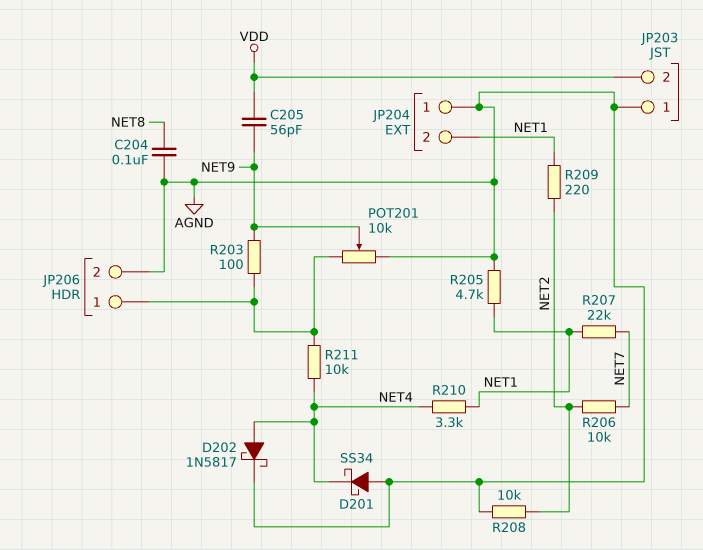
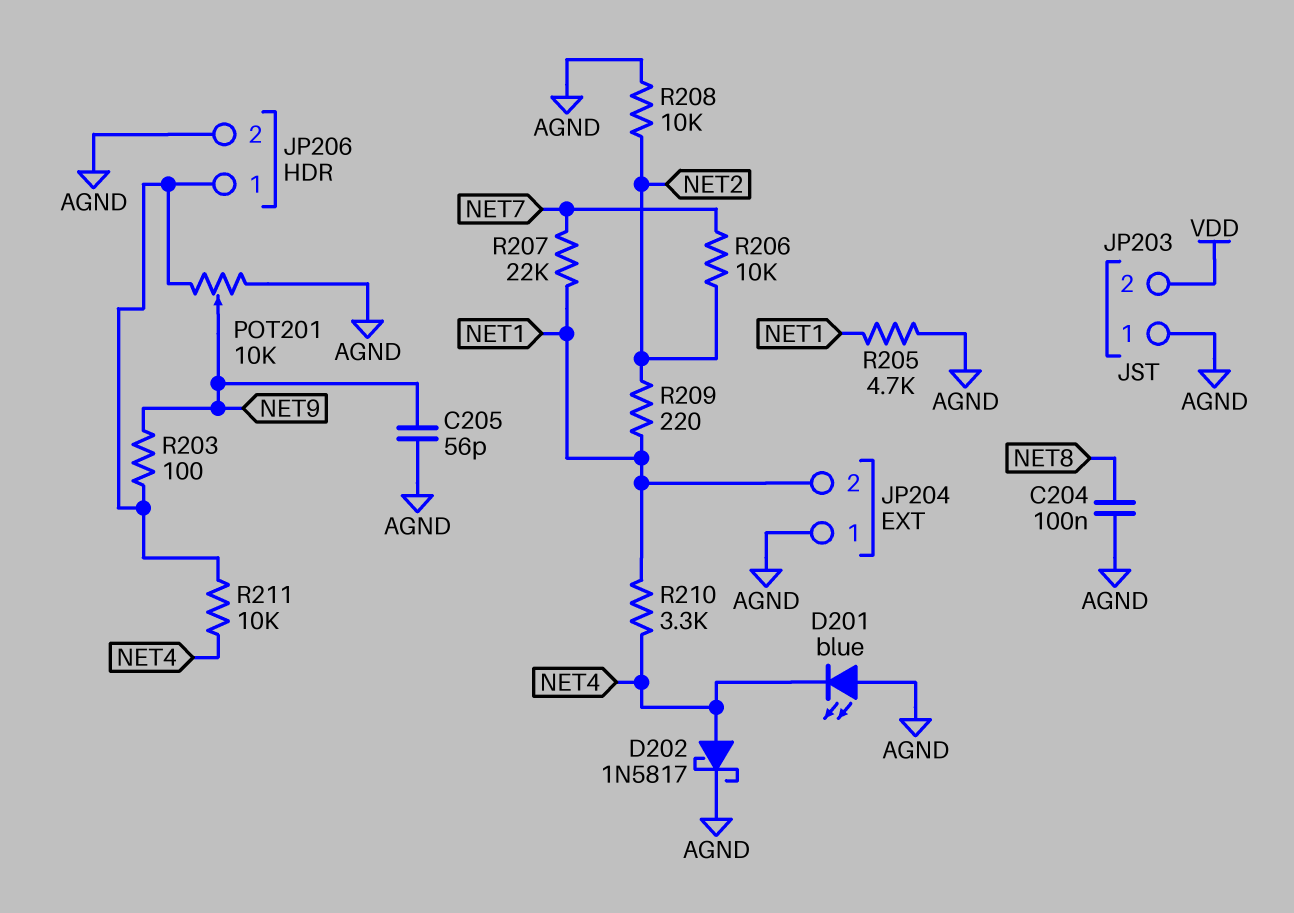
C205: 56pF (NET9, VDD) -> 56pF (AGND, NET9)
D201: schottky SS34 (A AGND, K NET4) -> LED blue (A AGND, K NET4)

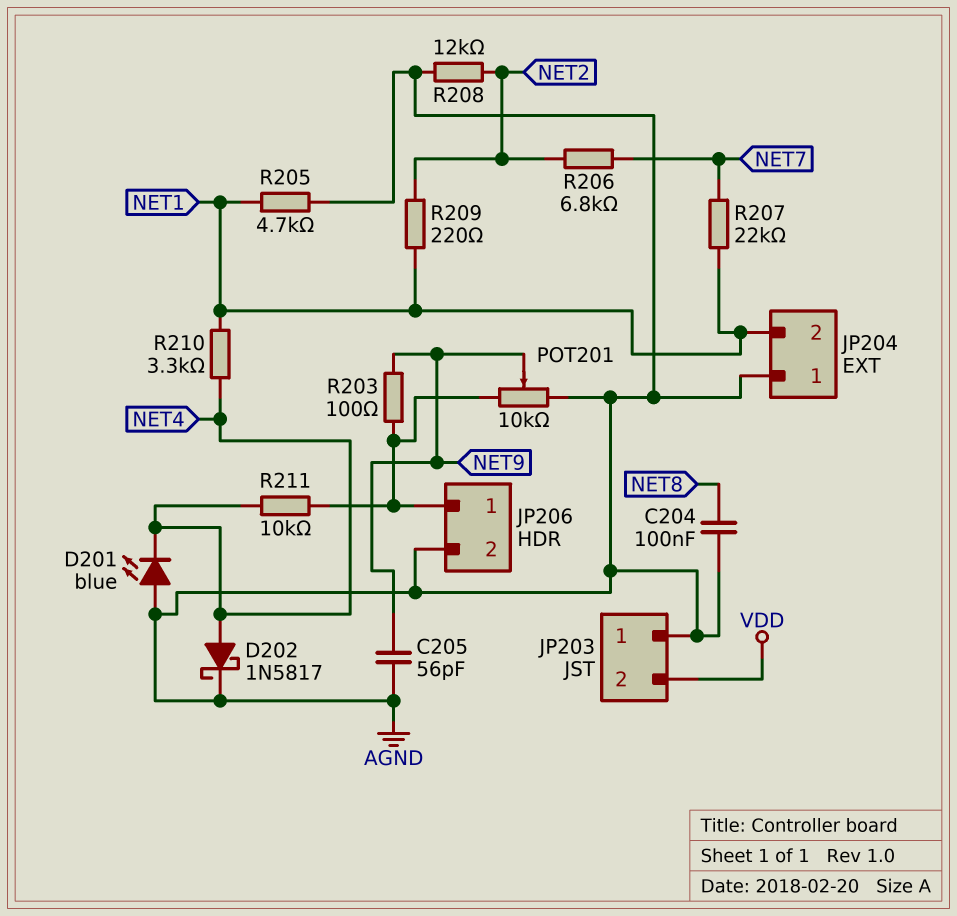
R206: 10k (NET2, NET7) -> 6.8k (NET2, NET7)
R208: 10k (AGND, NET2) -> 12k (AGND, NET2)

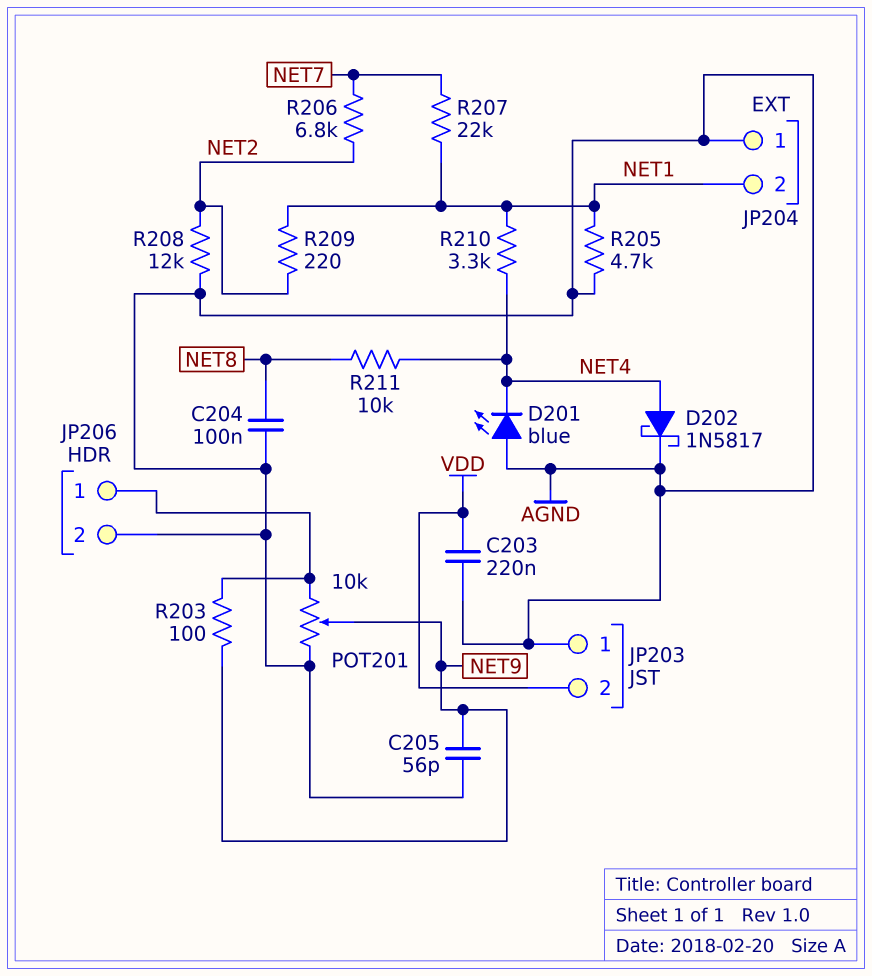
C203: none -> 220nF (AGND, VDD)
R211: 10k (JP206/1, NET4) -> 10k (NET4, NET8)

